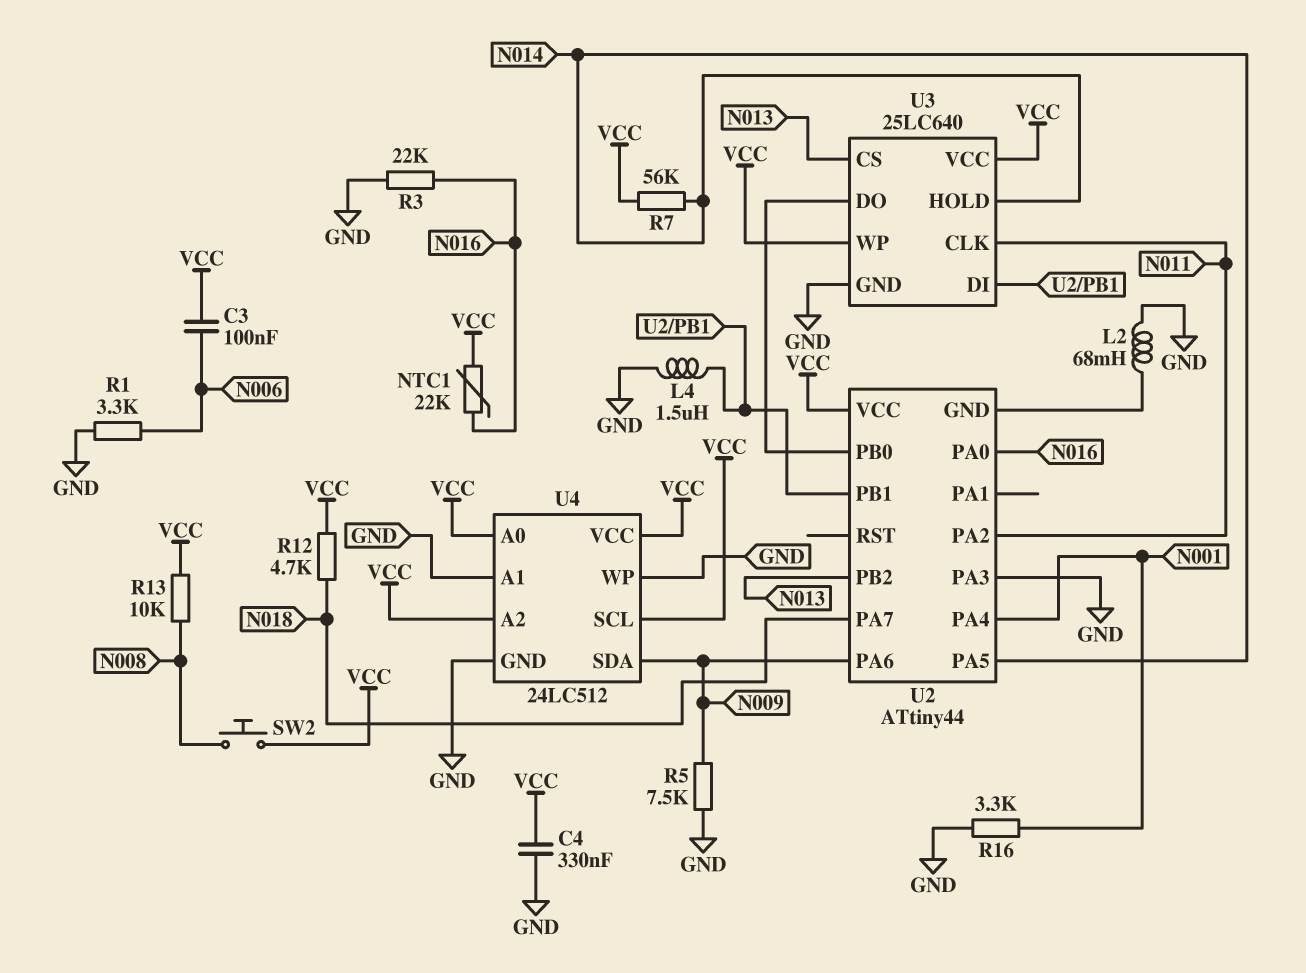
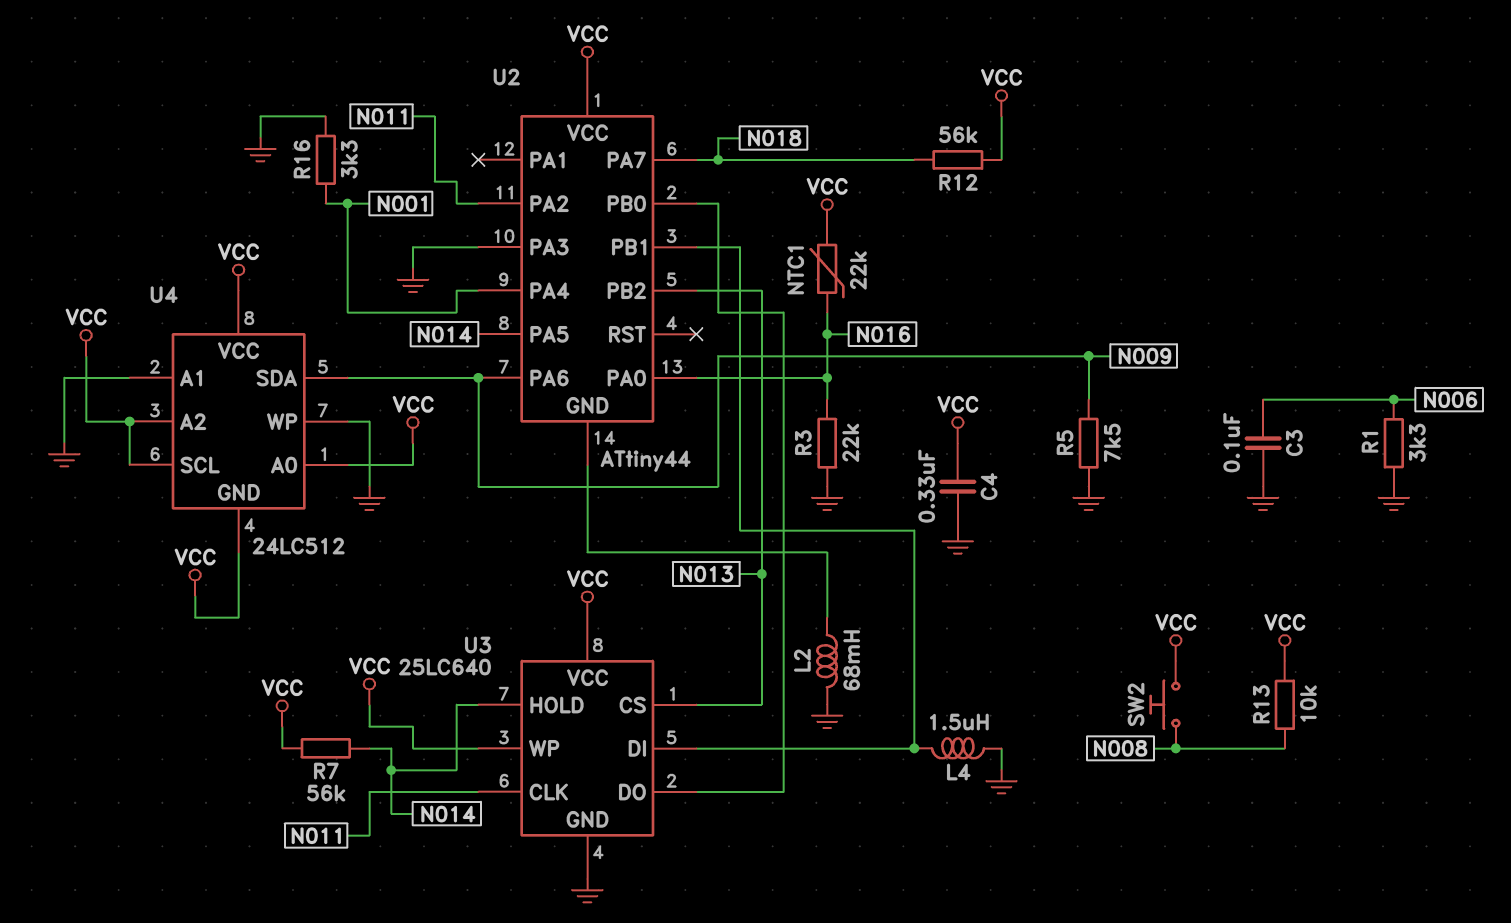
C3: 100nF (N006, VCC) -> 100nF (GND, N006)
R12: 4.7k (N018, VCC) -> 56k (N018, VCC)
U4 pin GND: GND -> VCC

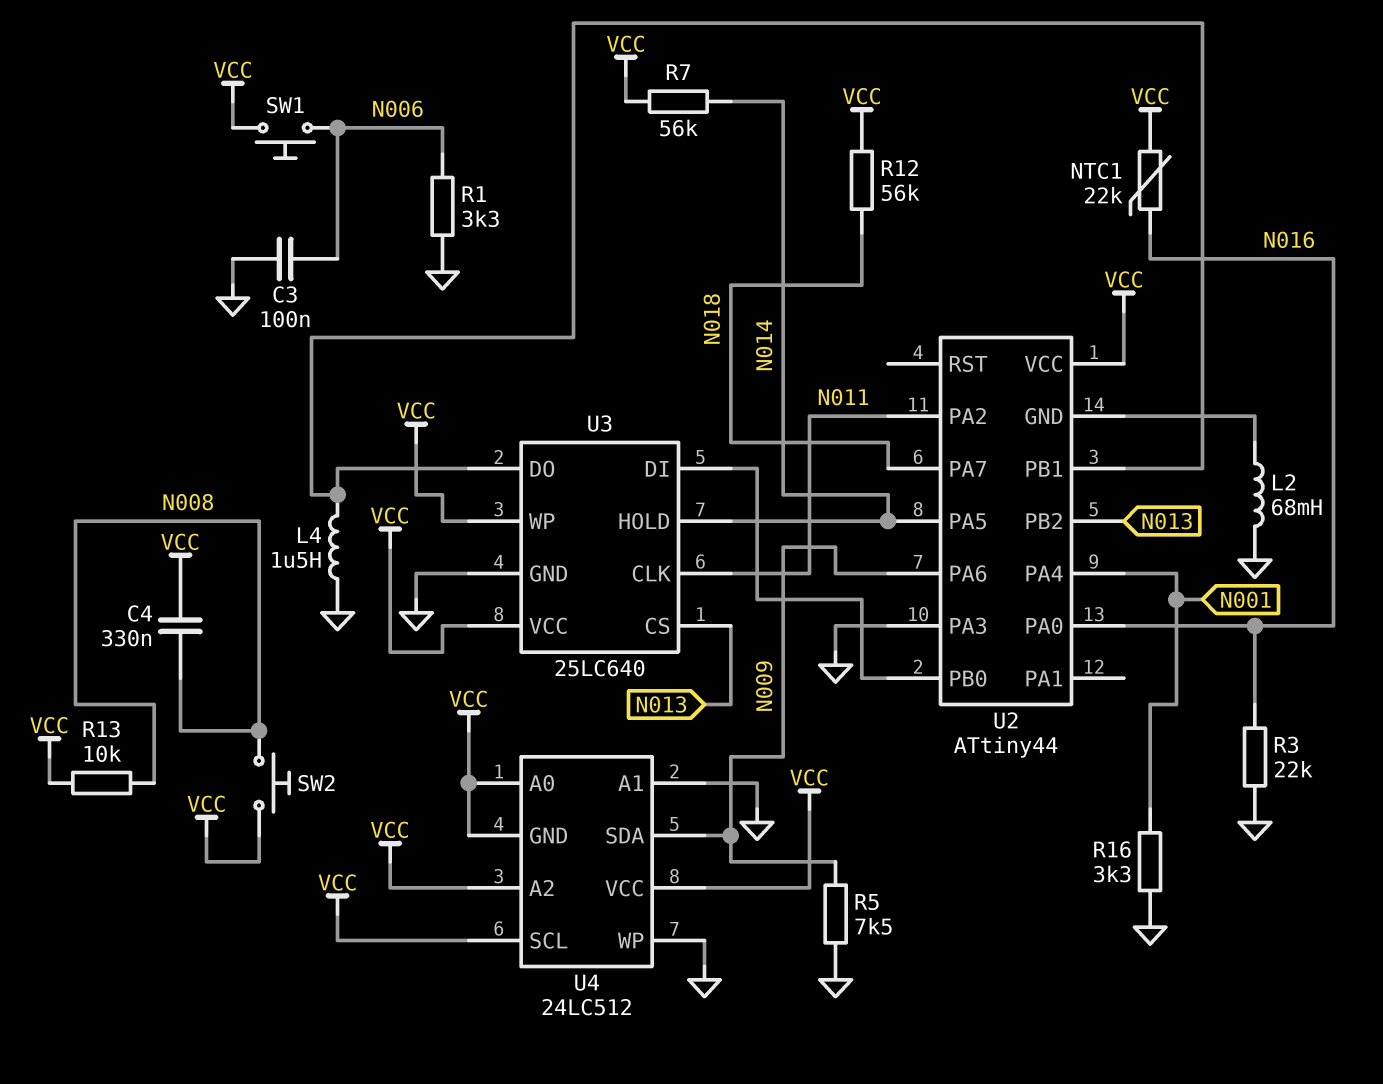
C4: 330nF (GND, VCC) -> 330nF (N008, VCC)
SW1: none -> button (N006, VCC)
U3 pin DI: U2/PB1 -> U2/PB0
U3 pin DO: U2/PB0 -> U2/PB1

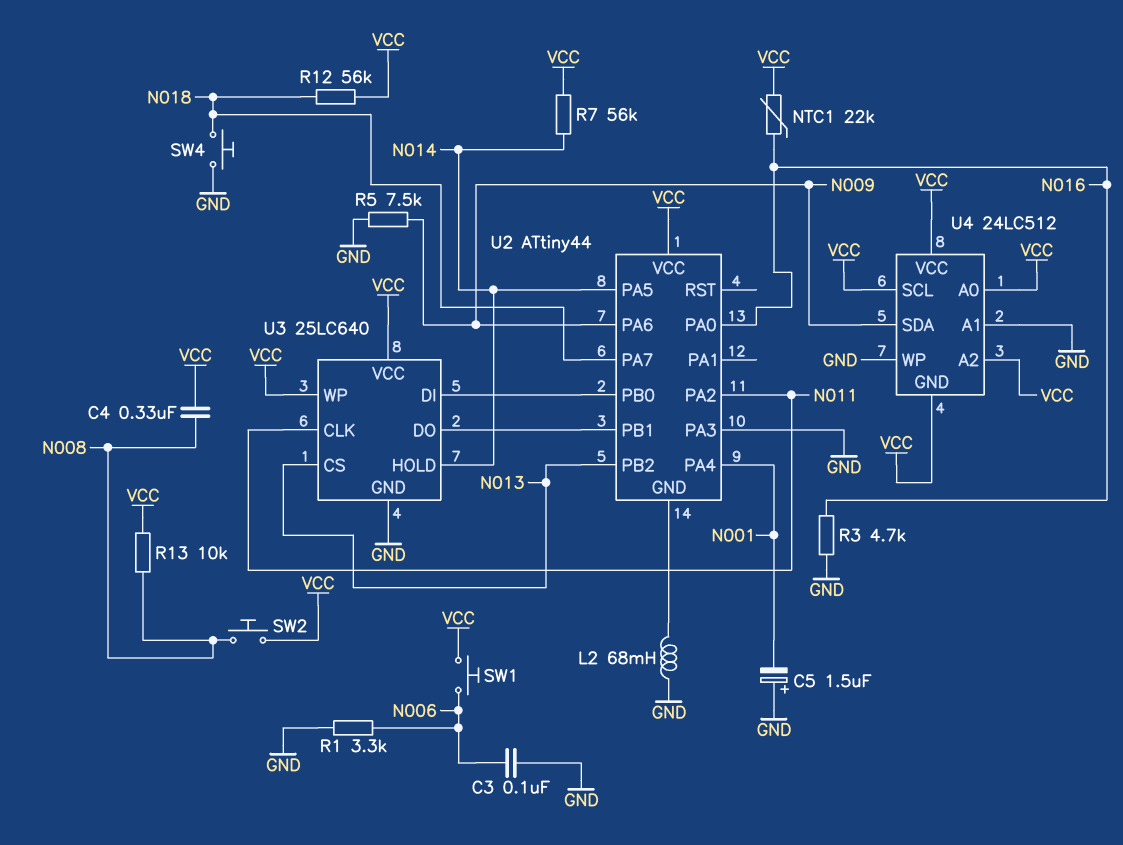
C5: none -> 1.5uF (plus GND, minus N001)
L4: 1.5uH (GND, U2/PB1) -> none
R3: 22k (GND, N016) -> 4.7k (GND, N016)
R16: 3.3k (GND, N001) -> none
SW4: none -> button (GND, N018)

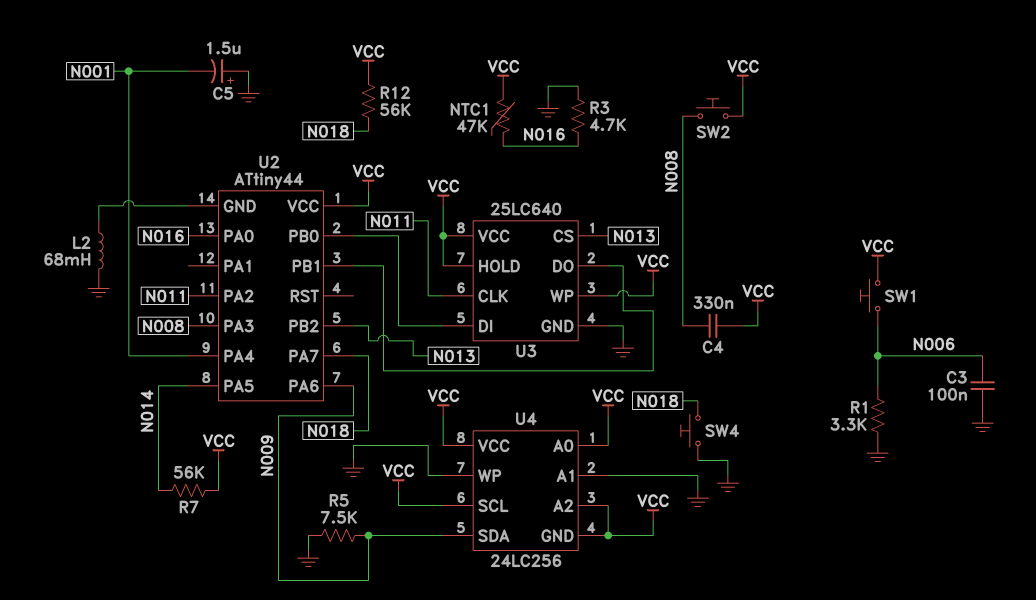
NTC1: 22k (N016, VCC) -> 47k (N016, VCC)
R13: 10k (N008, VCC) -> none
U2 pin PA3: GND -> N008
U3 pin HOLD: N014 -> VCC
U4: 24LC512 -> 24LC256

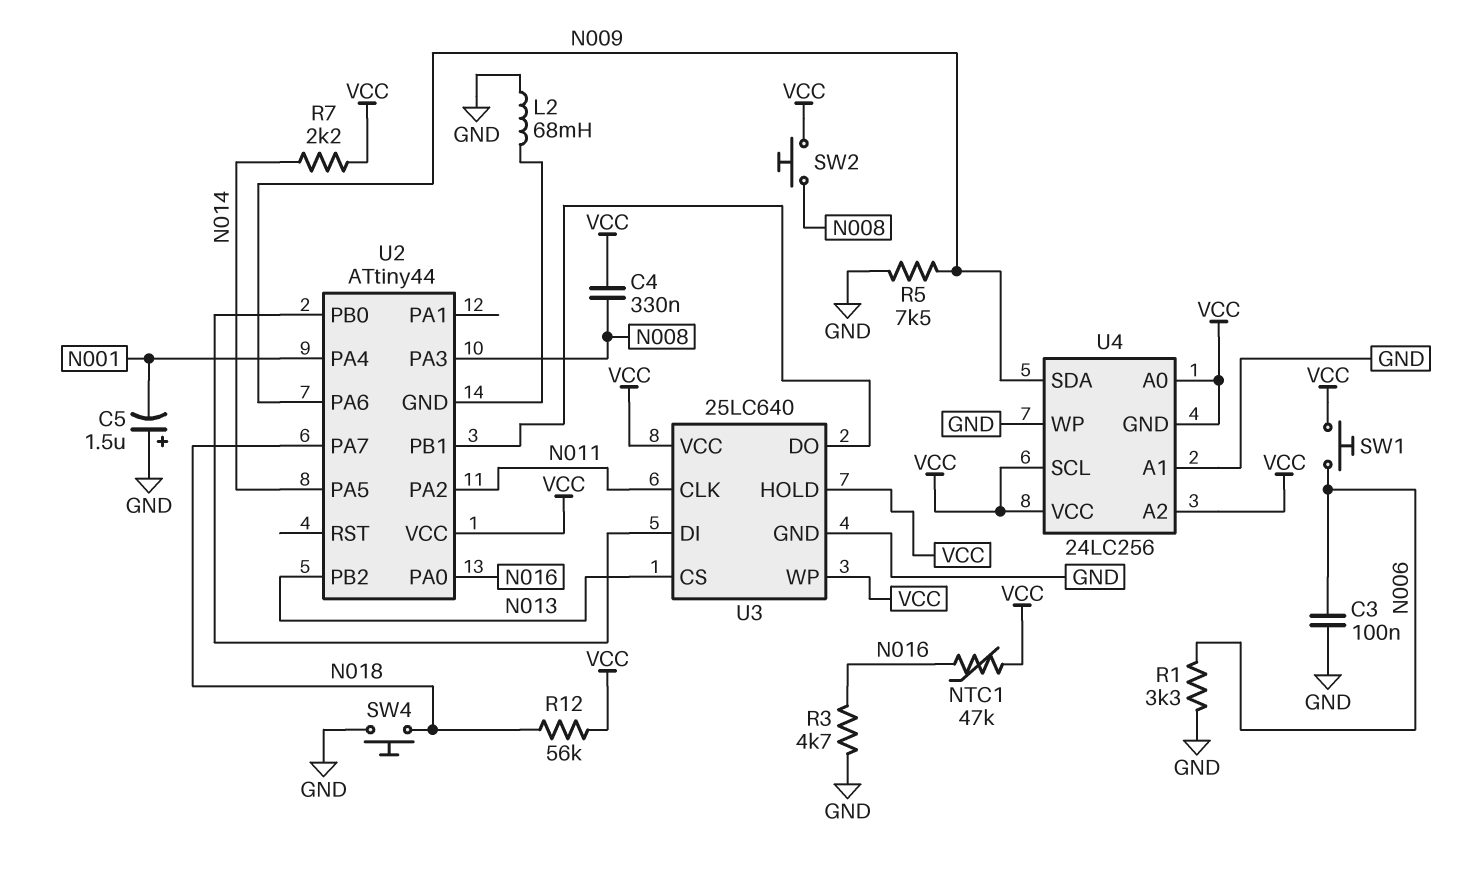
R7: 56k (N014, VCC) -> 2.2k (N014, VCC)

